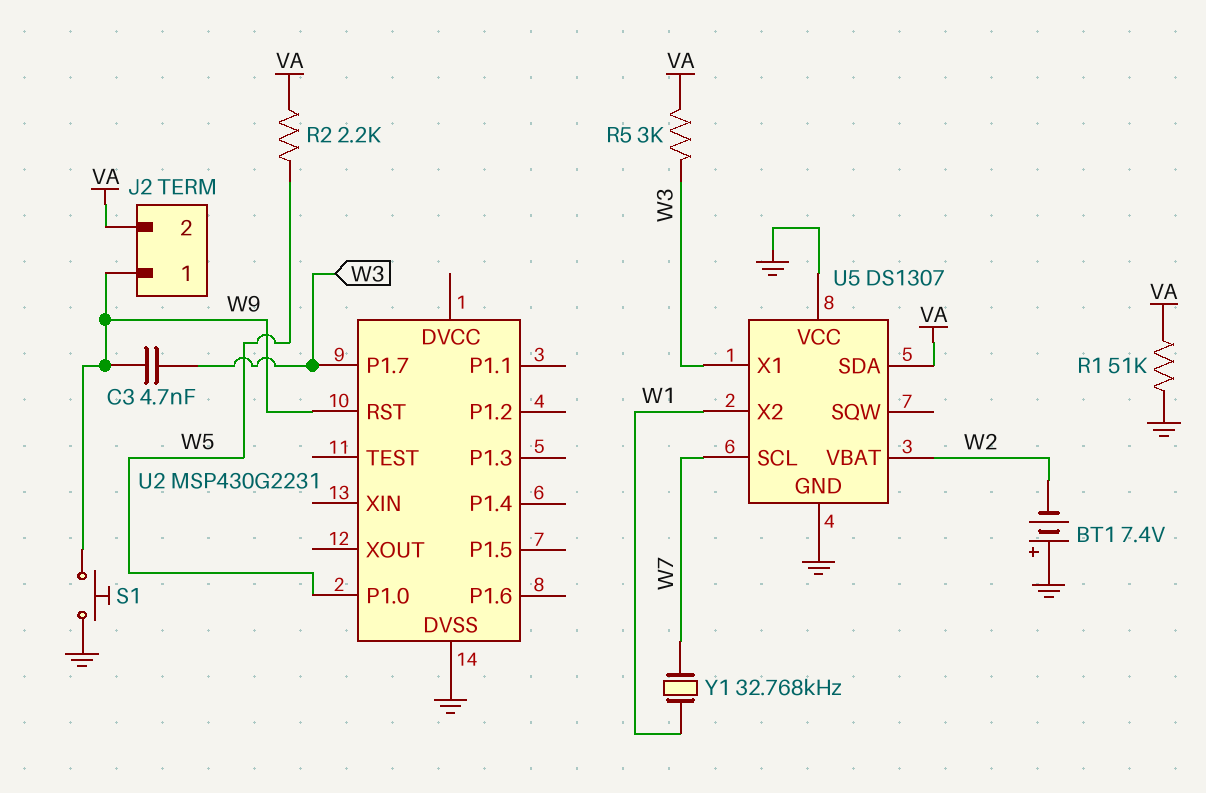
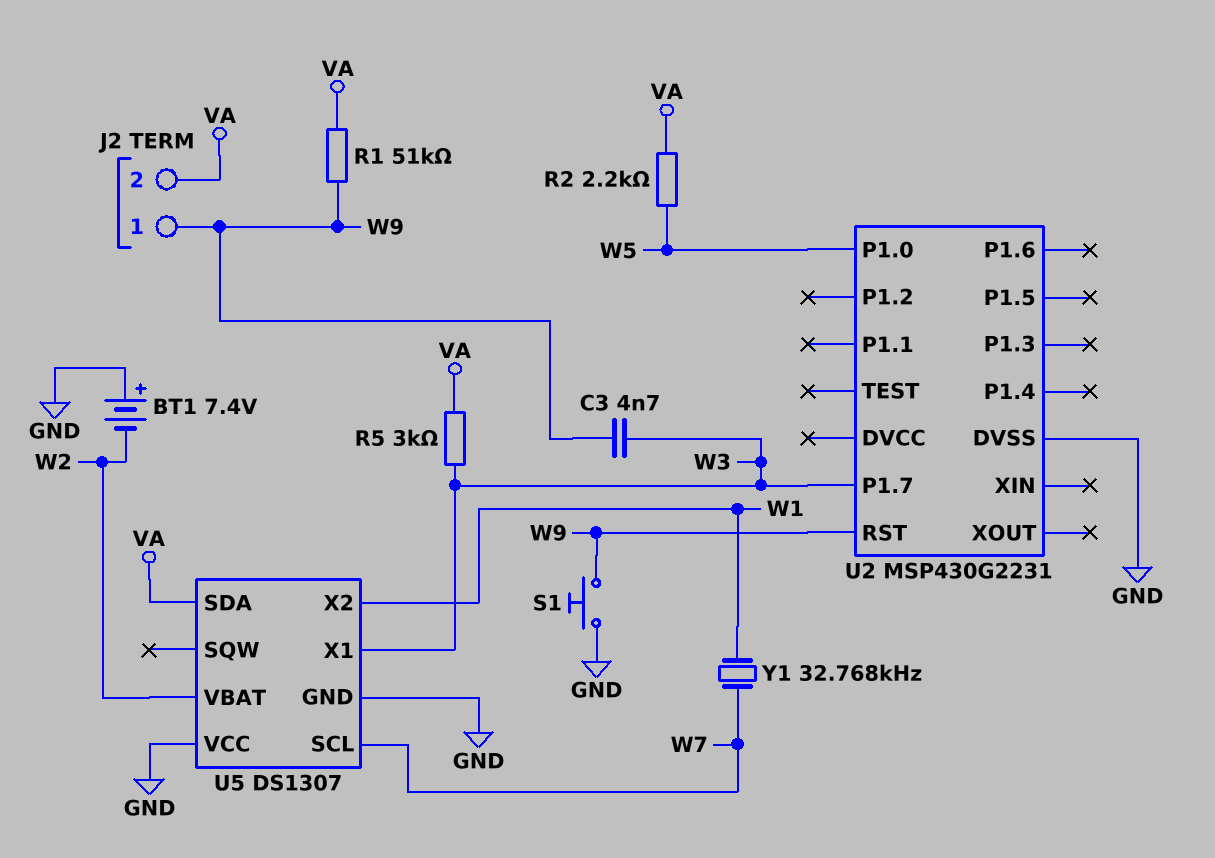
R1: 51k (GND, VA) -> 51k (VA, W9)

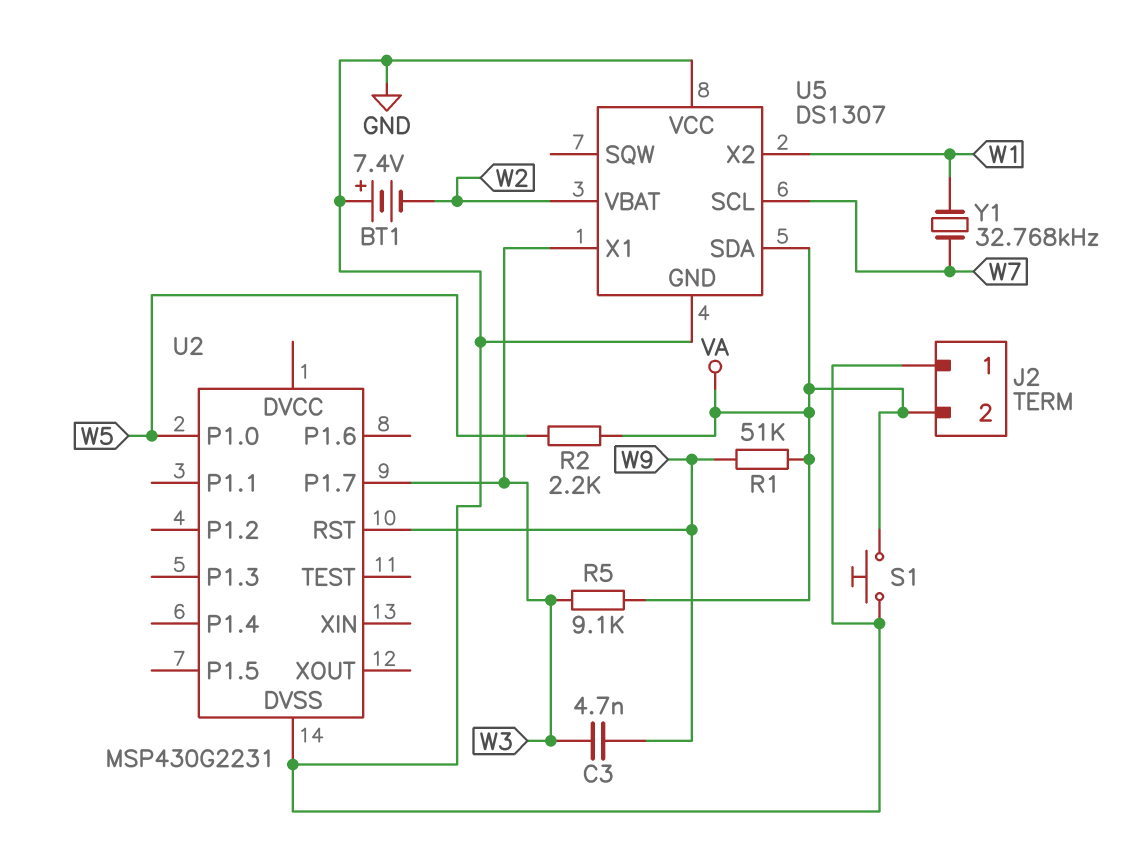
J2 pin 1: W9 -> GND
R5: 3k (VA, W3) -> 9.1k (VA, W3)
S1: button (GND, W9) -> button (GND, VA)

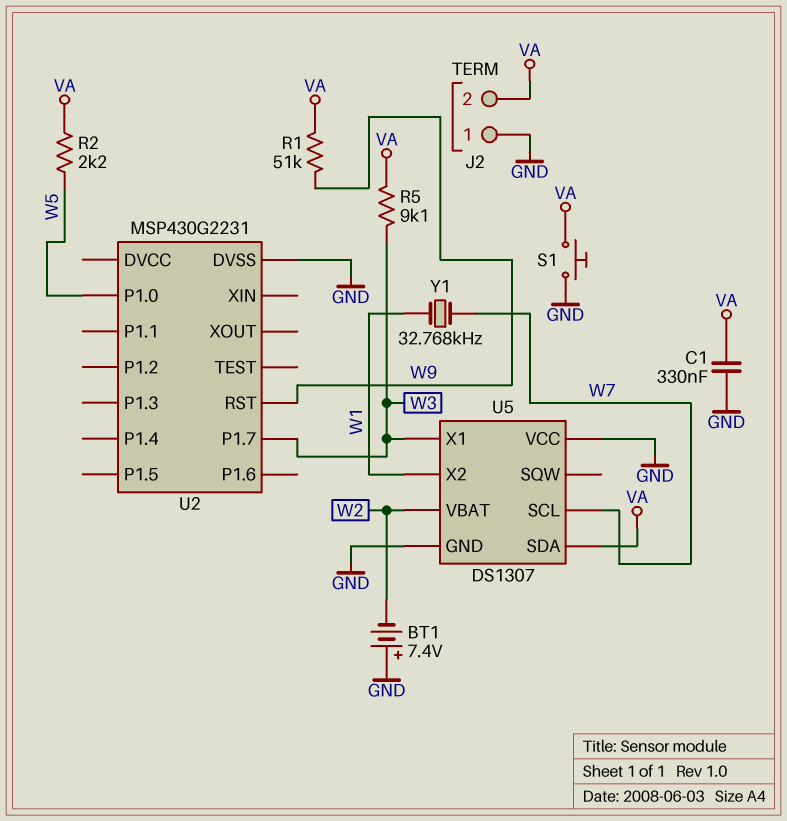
C1: none -> 330nF (GND, VA)
C3: 4.7nF (W3, W9) -> none

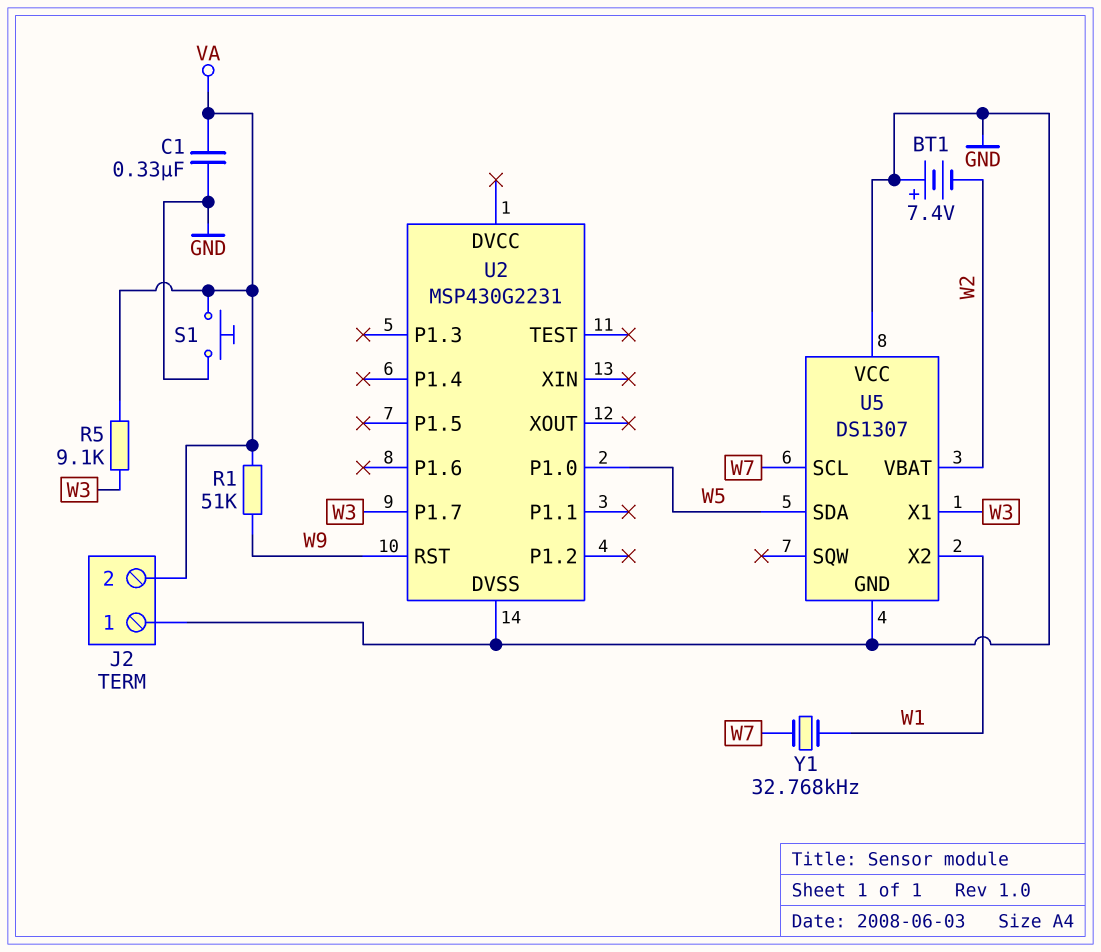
R2: 2.2k (VA, W5) -> none
U5 pin SDA: VA -> W5

